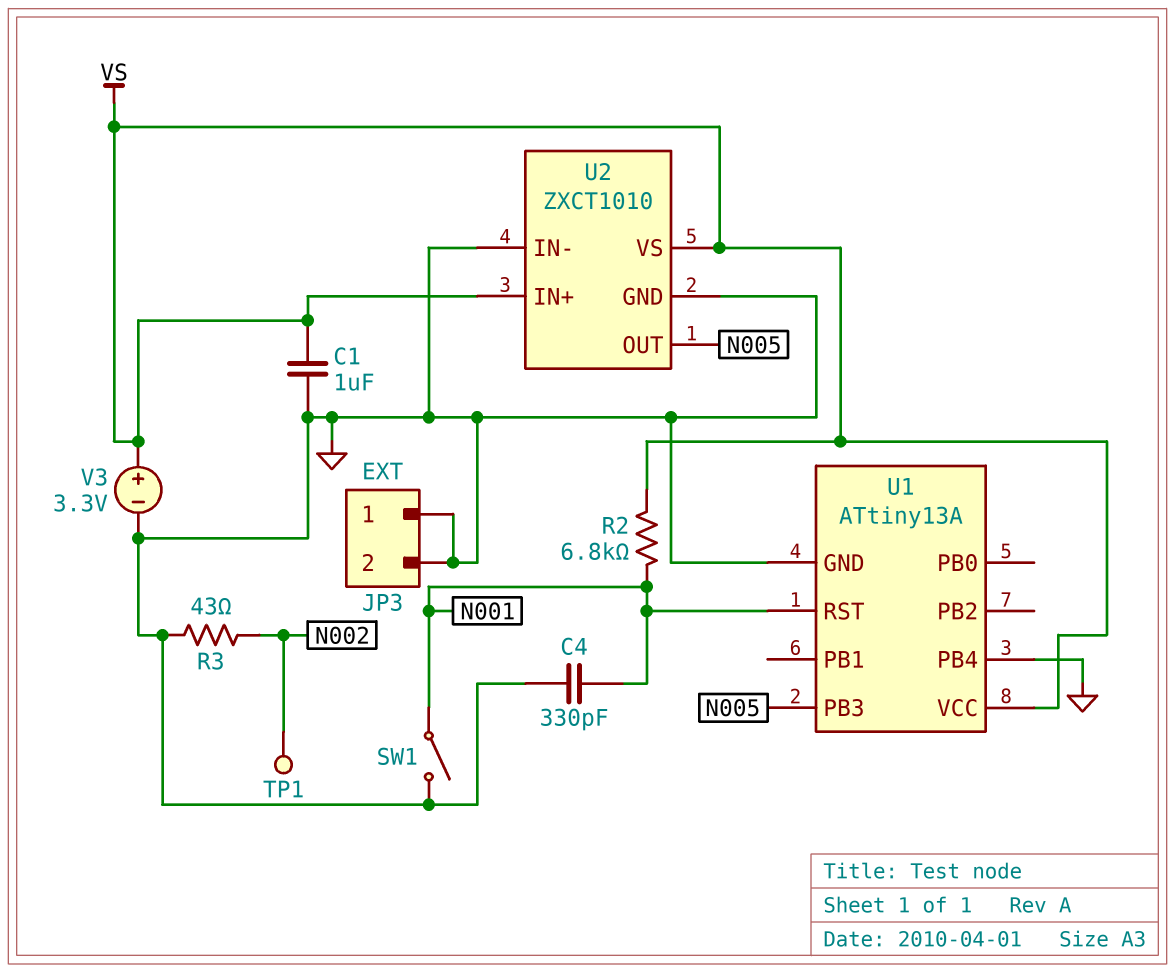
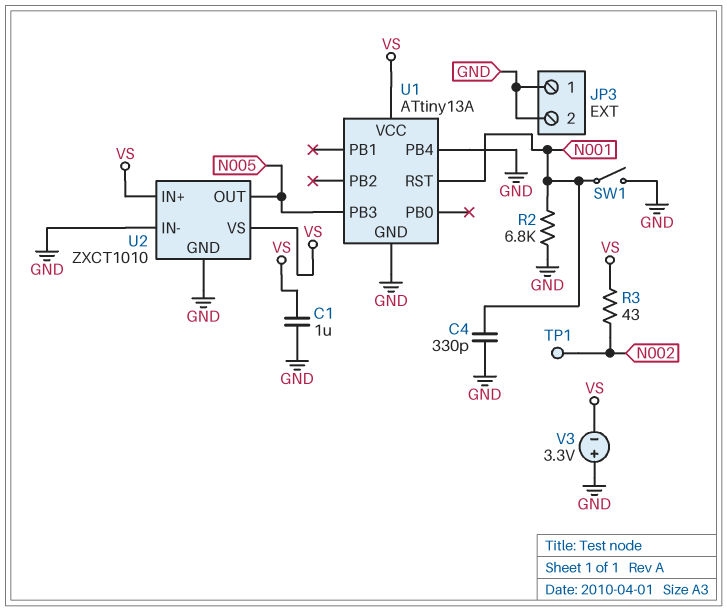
R2: 6.8k (N001, VS) -> 6.8k (GND, N001)
R3: 43 (GND, N002) -> 43 (N002, VS)
V3: 3.3V (plus VS, minus GND) -> 3.3V (plus GND, minus VS)

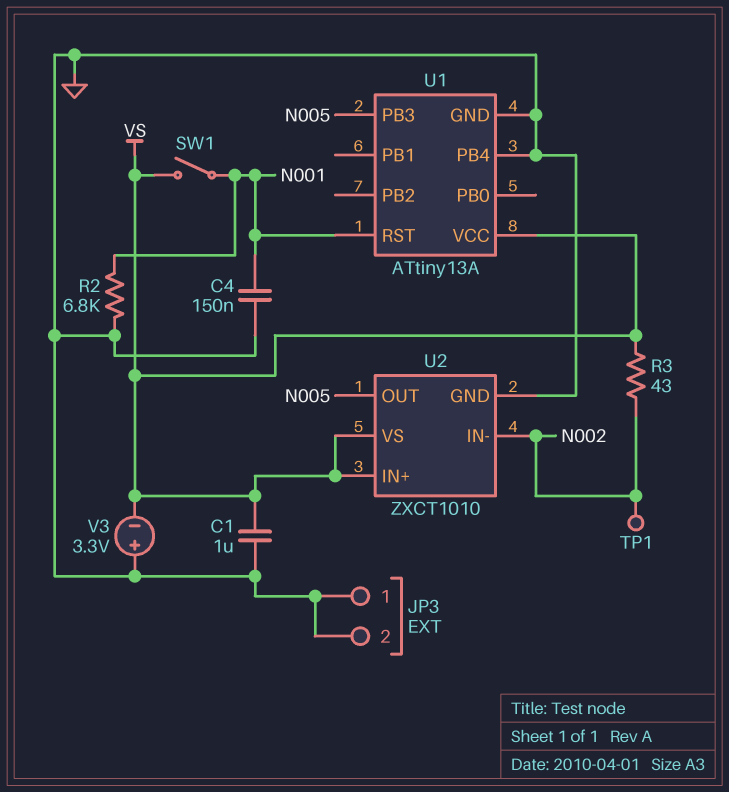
C4: 330pF (GND, N001) -> 150nF (GND, N001)
SW1: switch (GND, N001) -> switch (N001, VS)
U2 pin IN-: GND -> N002

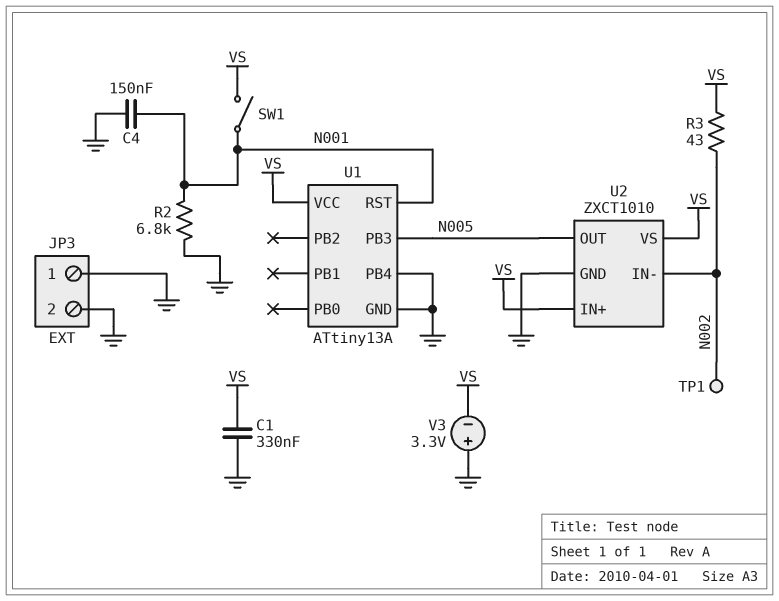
C1: 1uF (GND, VS) -> 330nF (GND, VS)

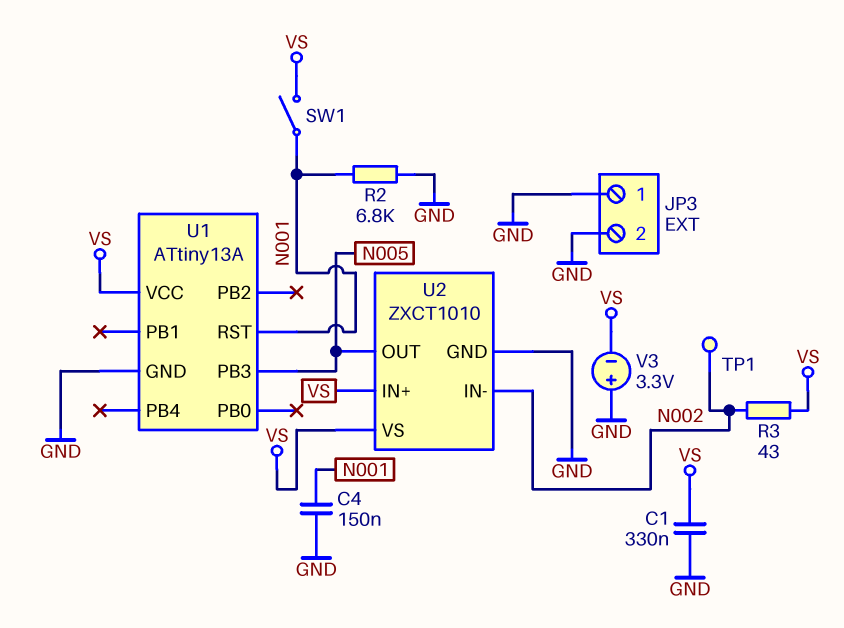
U1 pin PB4: GND -> none

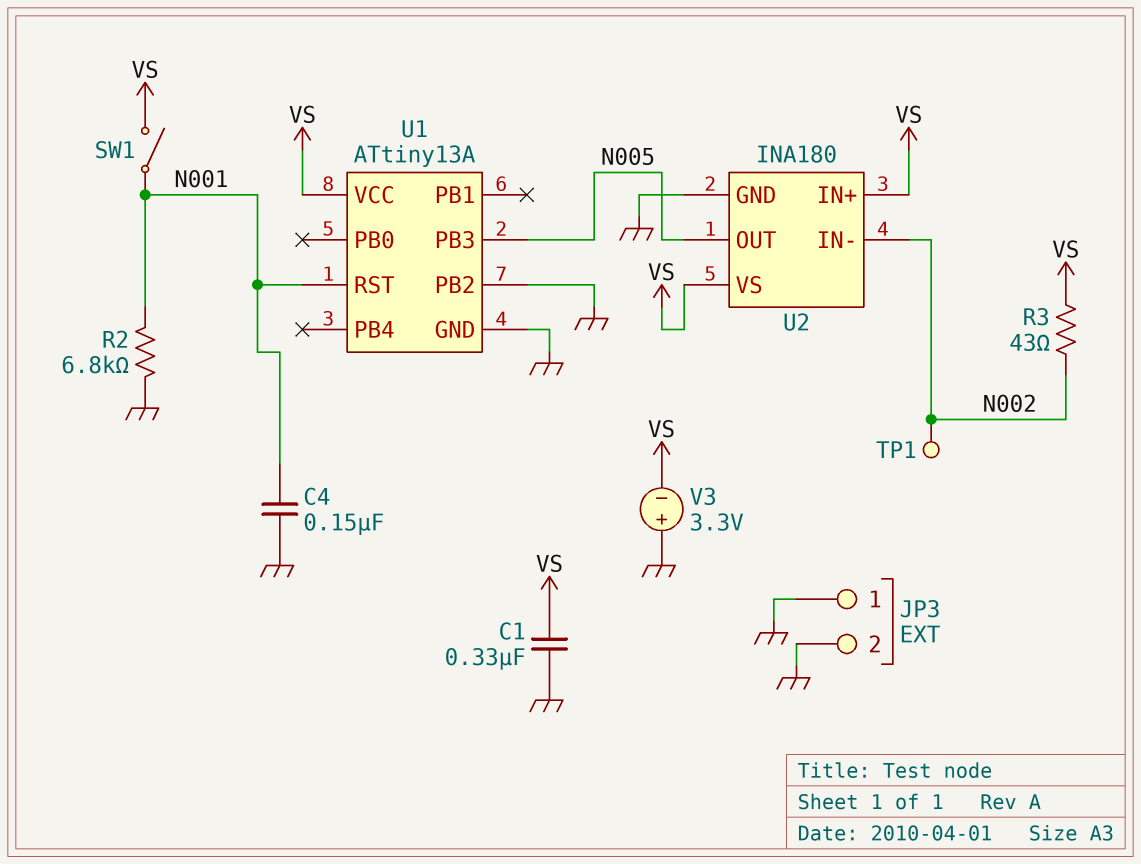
U1 pin PB2: none -> GND
U2: ZXCT1010 -> INA180

